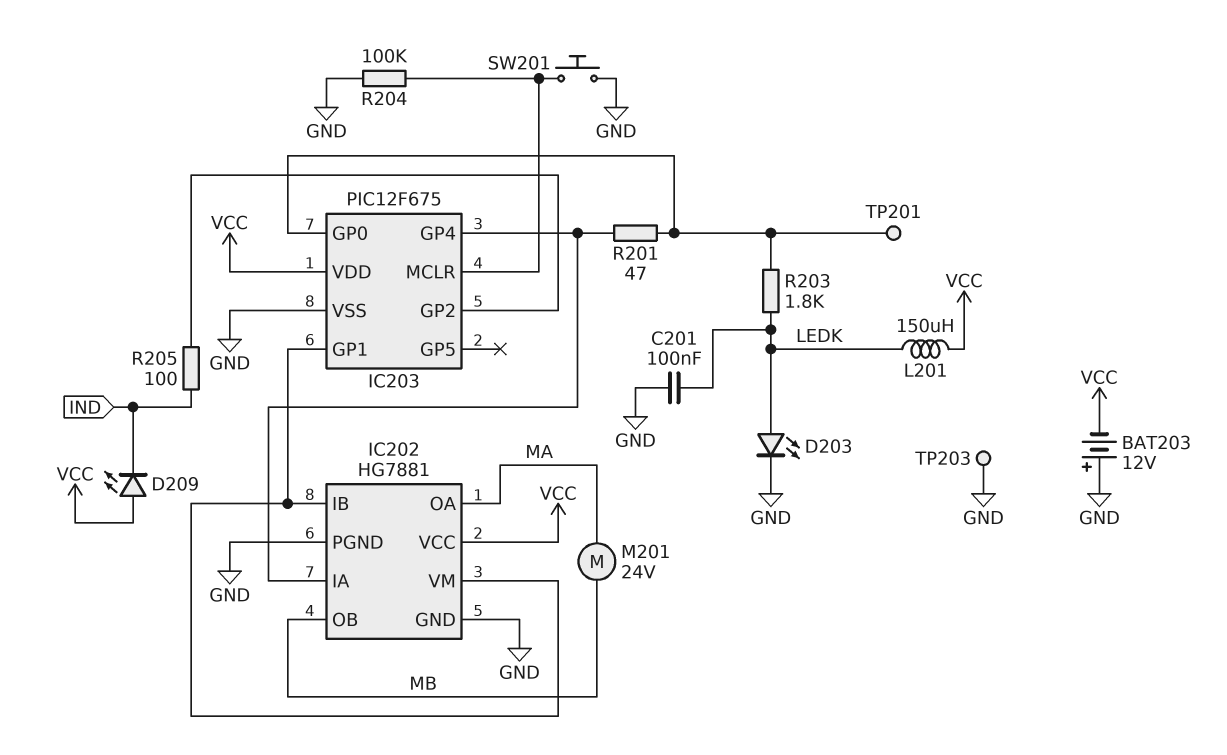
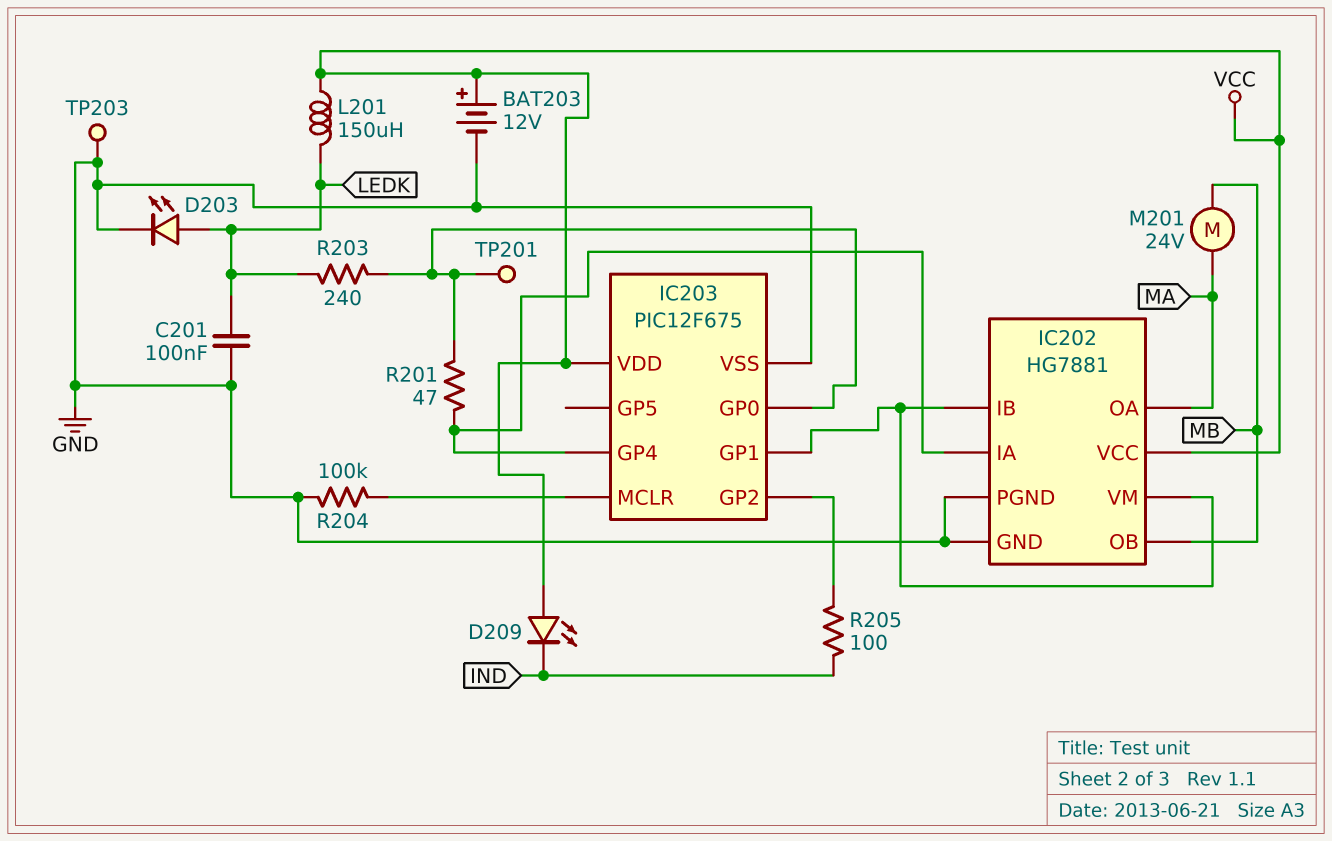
BAT203: 12V (plus GND, minus VCC) -> 12V (plus VCC, minus GND)
R203: 1.8k (IC203/GP0, LEDK) -> 240 (IC203/GP0, LEDK)
SW201: button (GND, IC203/MCLR) -> none

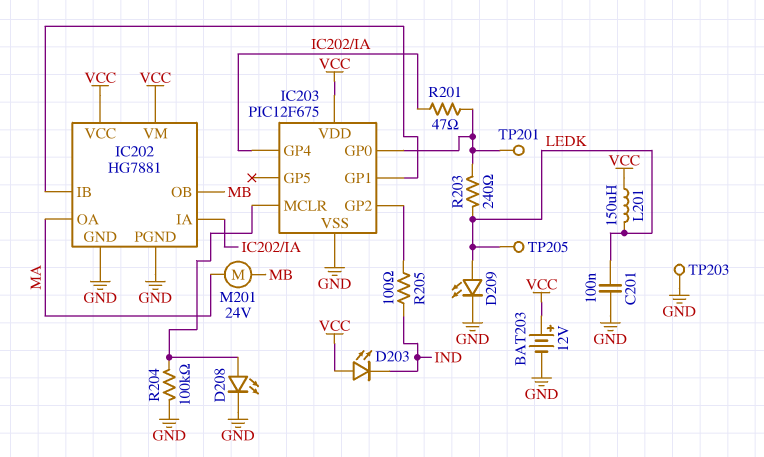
D203: LED (A LEDK, K GND) -> LED (A VCC, K IND)
D208: none -> LED (A IC203/MCLR, K GND)
D209: LED (A VCC, K IND) -> LED (A LEDK, K GND)
IC202 pin VM: IC202/IB -> VCC
TP205: none -> test point (LEDK)

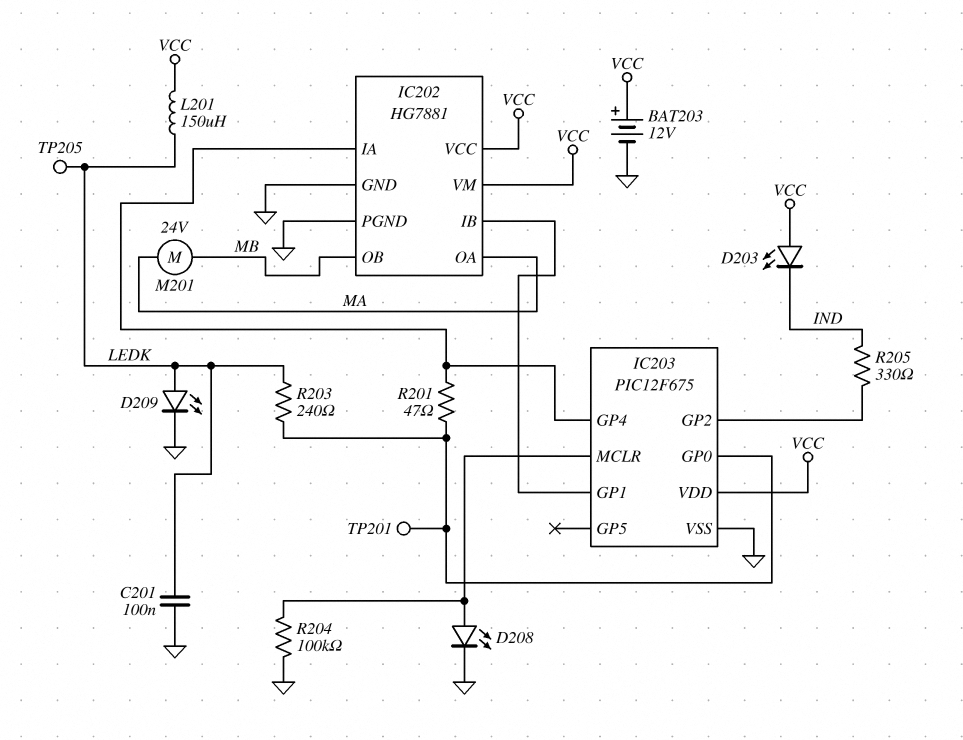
R205: 100 (IC203/GP2, IND) -> 330 (IC203/GP2, IND)
TP203: test point (GND) -> none

